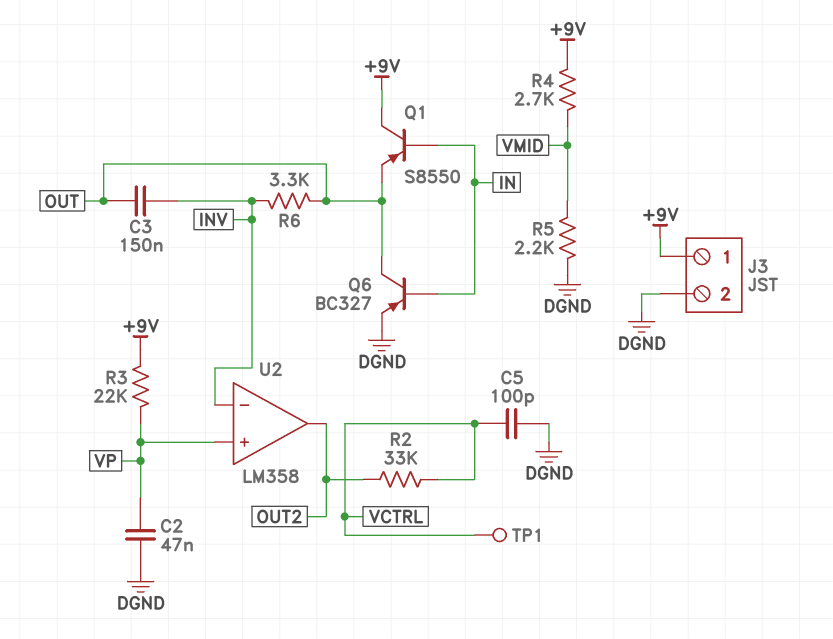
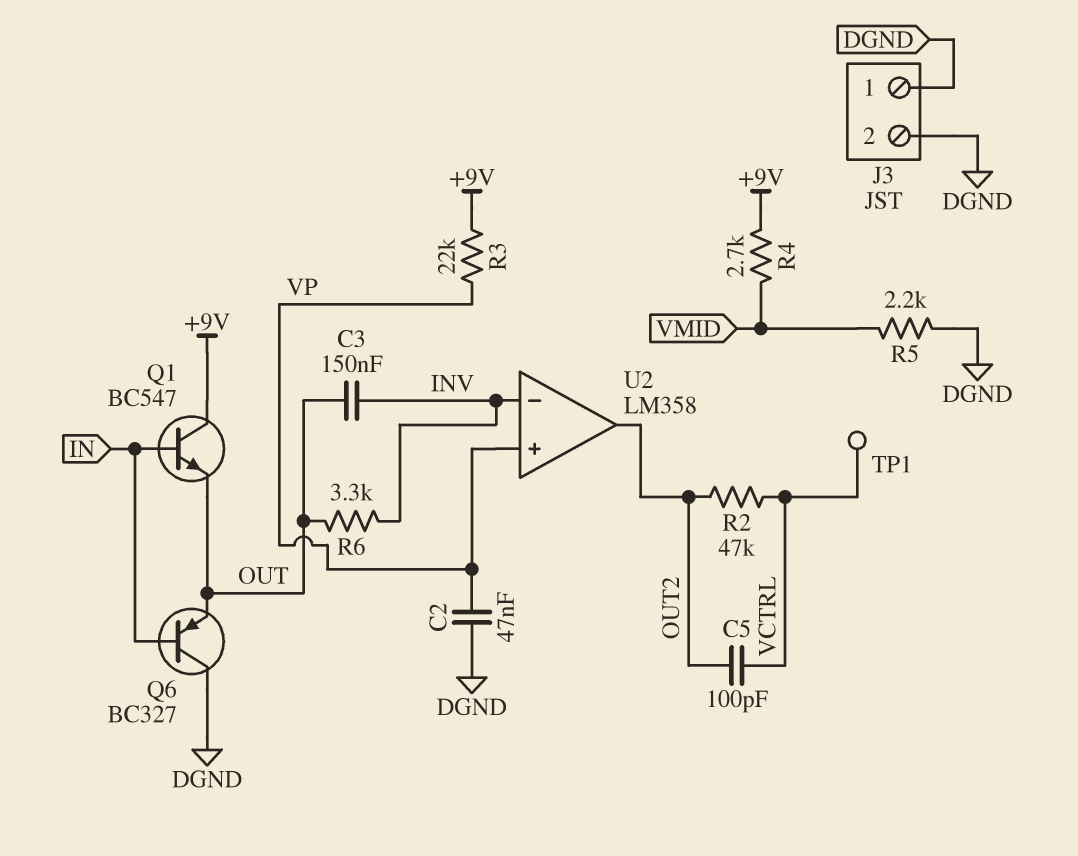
C5: 100pF (DGND, VCTRL) -> 100pF (OUT2, VCTRL)
J3 pin 1: +9V -> DGND
Q1: PNP S8550 (B IN, C +9V, E OUT) -> NPN BC547 (B IN, C +9V, E OUT)
Q6: PNP BC327 (B IN, C OUT, E DGND) -> PNP BC327 (B IN, C DGND, E OUT)
R2: 33k (OUT2, VCTRL) -> 47k (OUT2, VCTRL)

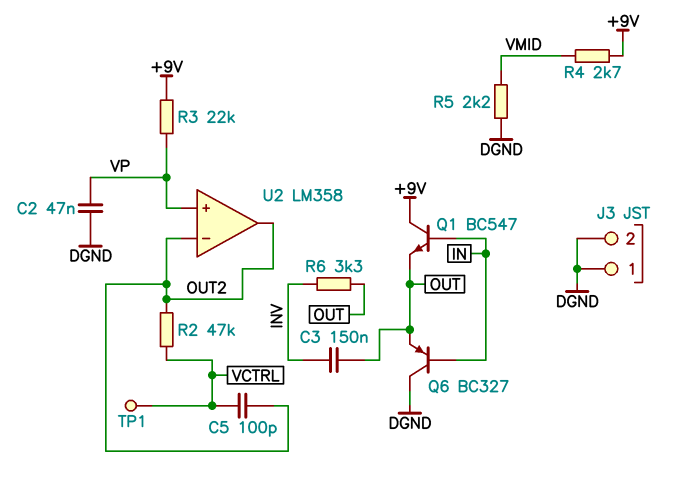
U2 pin in-: INV -> OUT2

